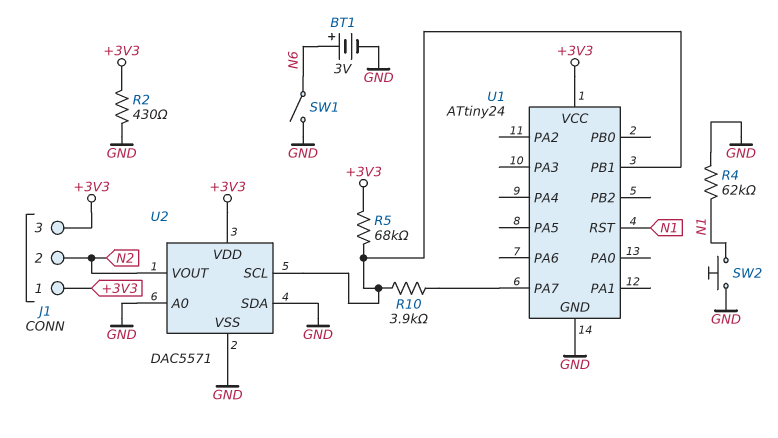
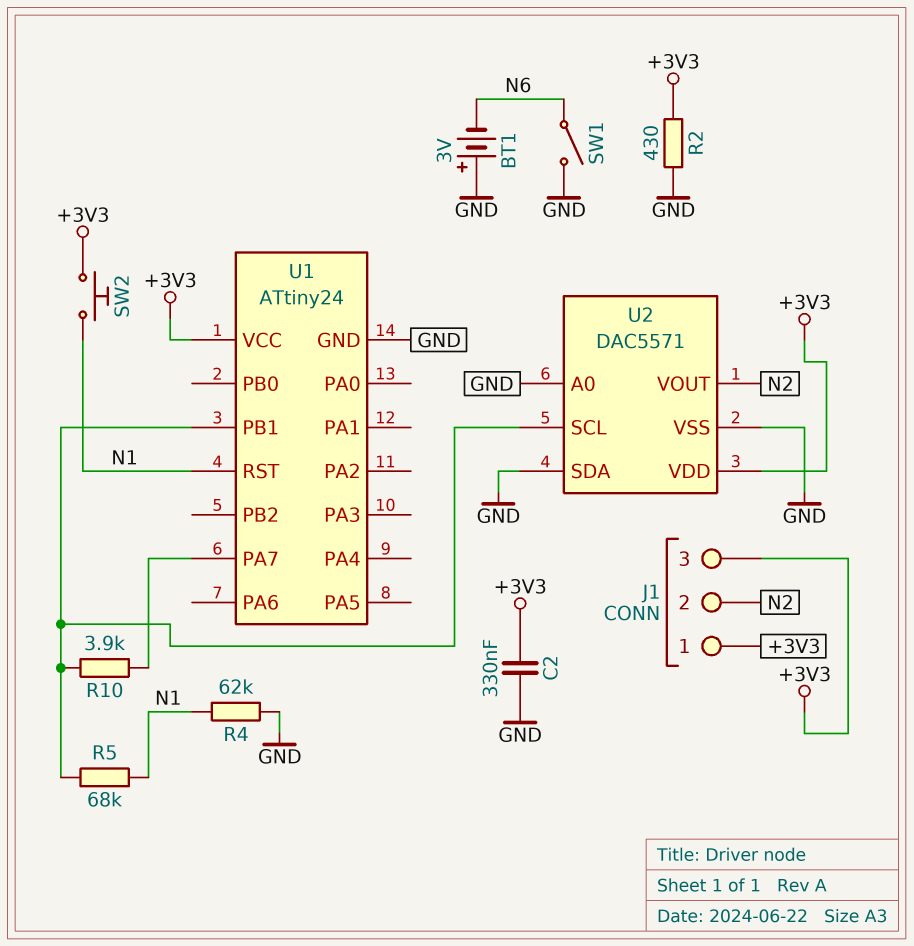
BT1: 3V (plus N6, minus GND) -> 3V (plus GND, minus N6)
C2: none -> 330nF (+3V3, GND)
R5: 68k (+3V3, U1/PB1) -> 68k (N1, U1/PB1)
SW2: button (GND, N1) -> button (+3V3, N1)

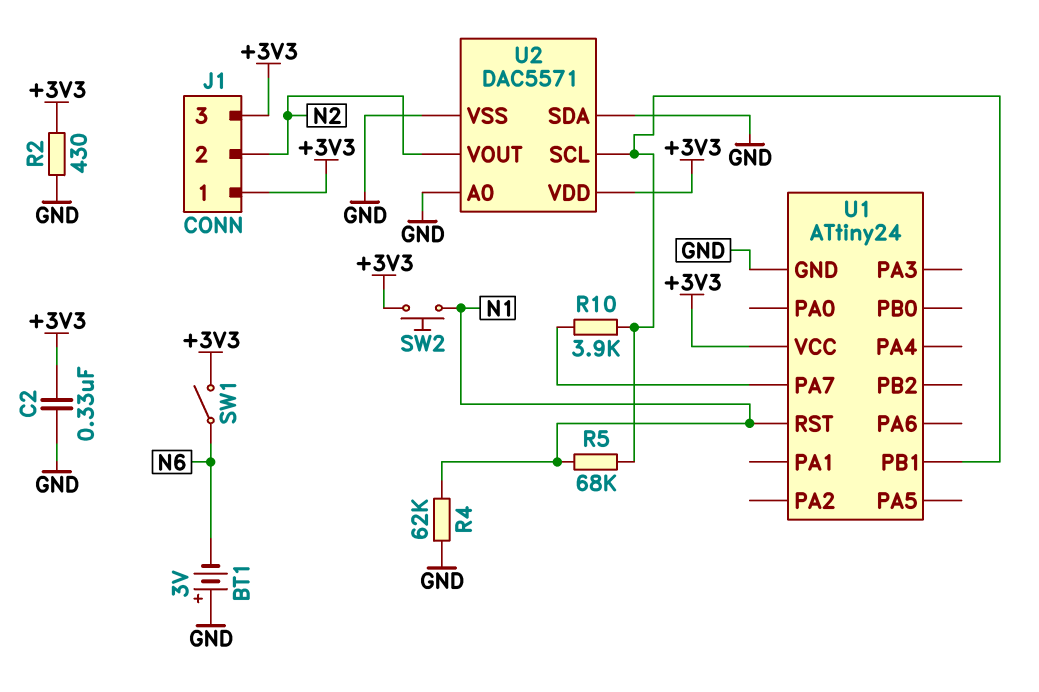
SW1: switch (GND, N6) -> switch (+3V3, N6)

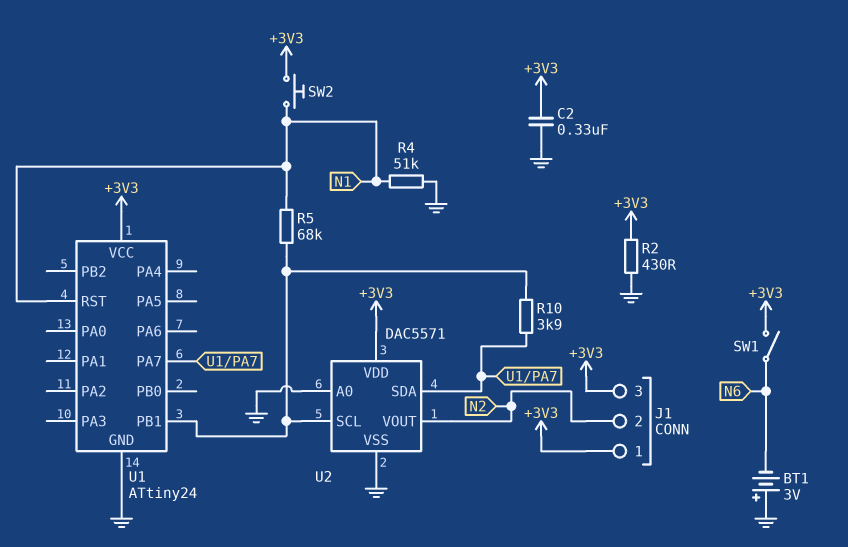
R4: 62k (GND, N1) -> 51k (GND, N1)
U2 pin SDA: GND -> U1/PA7

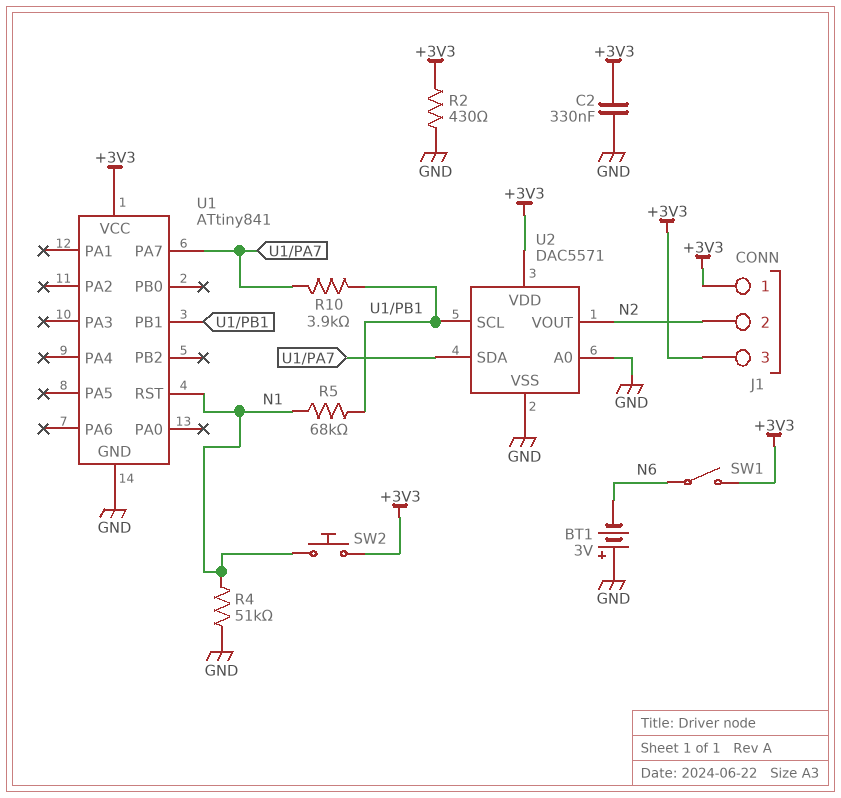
U1: ATtiny24 -> ATtiny841

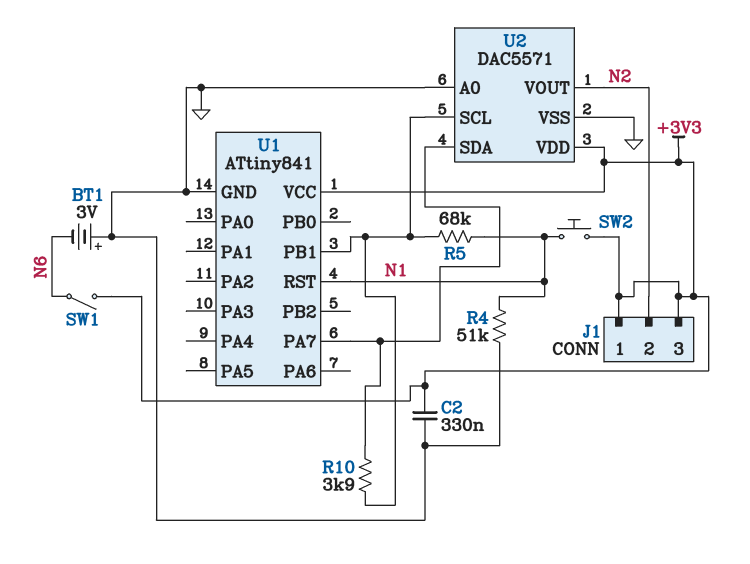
R2: 430 (+3V3, GND) -> none

